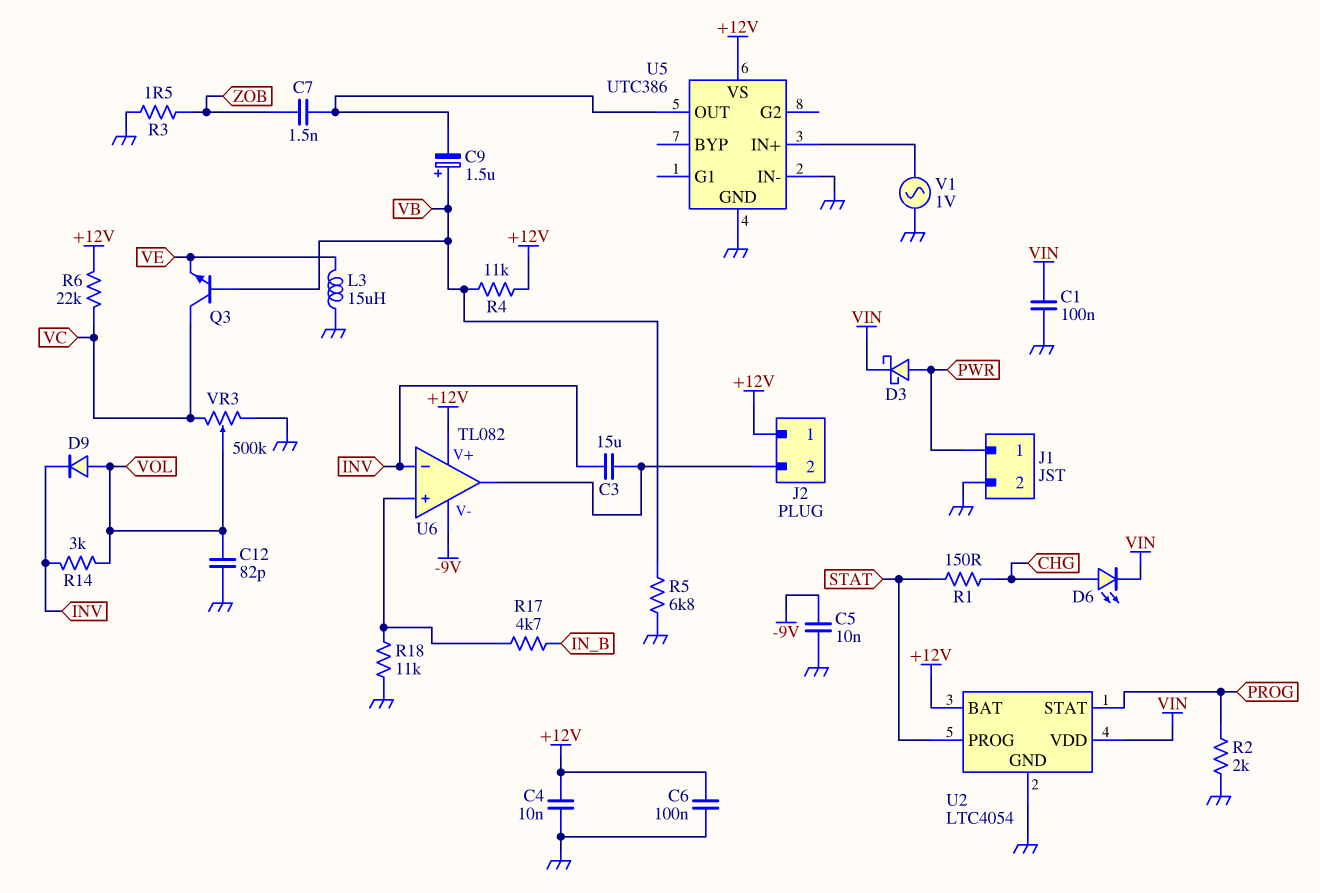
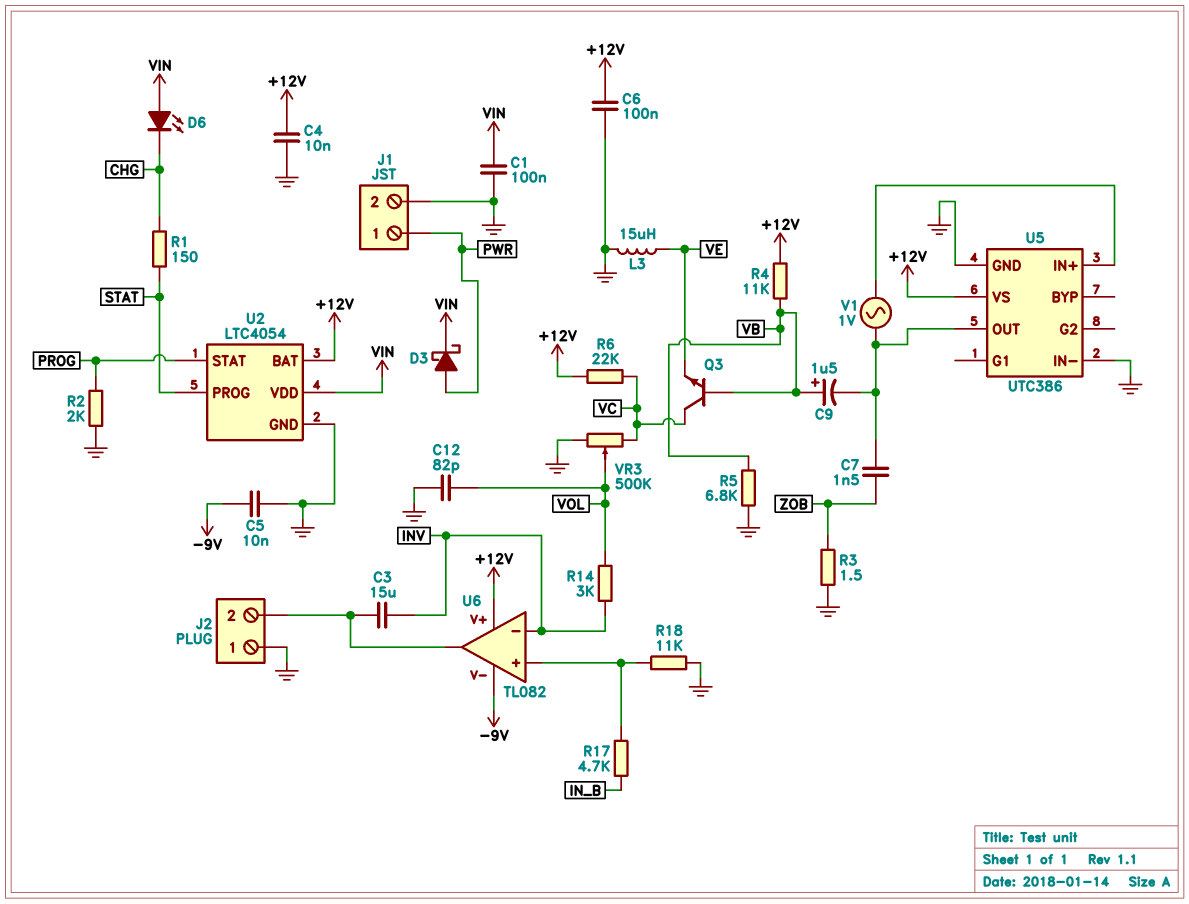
D6: LED (A CHG, K VIN) -> LED (A VIN, K CHG)
D9: diode (A VOL, K INV) -> none
J2 pin 1: +12V -> GND
V1: AC 1V (GND, U5/IN+) -> AC 1V (U5/IN+, U5/OUT)

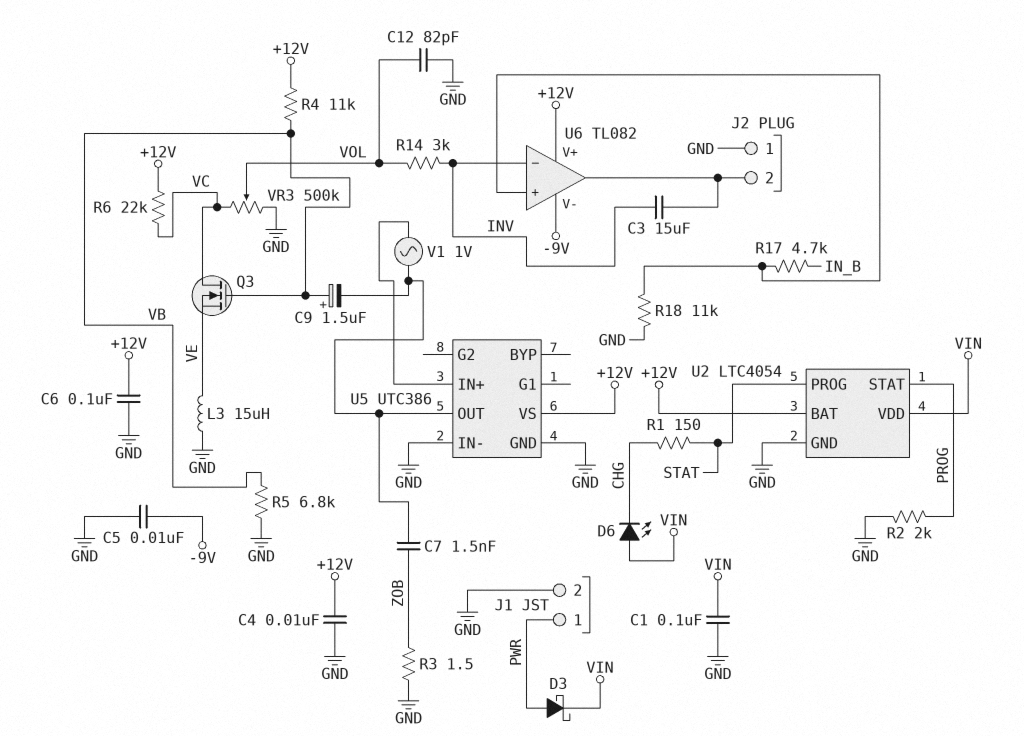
Q3: NPN (B VB, C VC, E VE) -> NMOS (G VB, D VC, S VE)

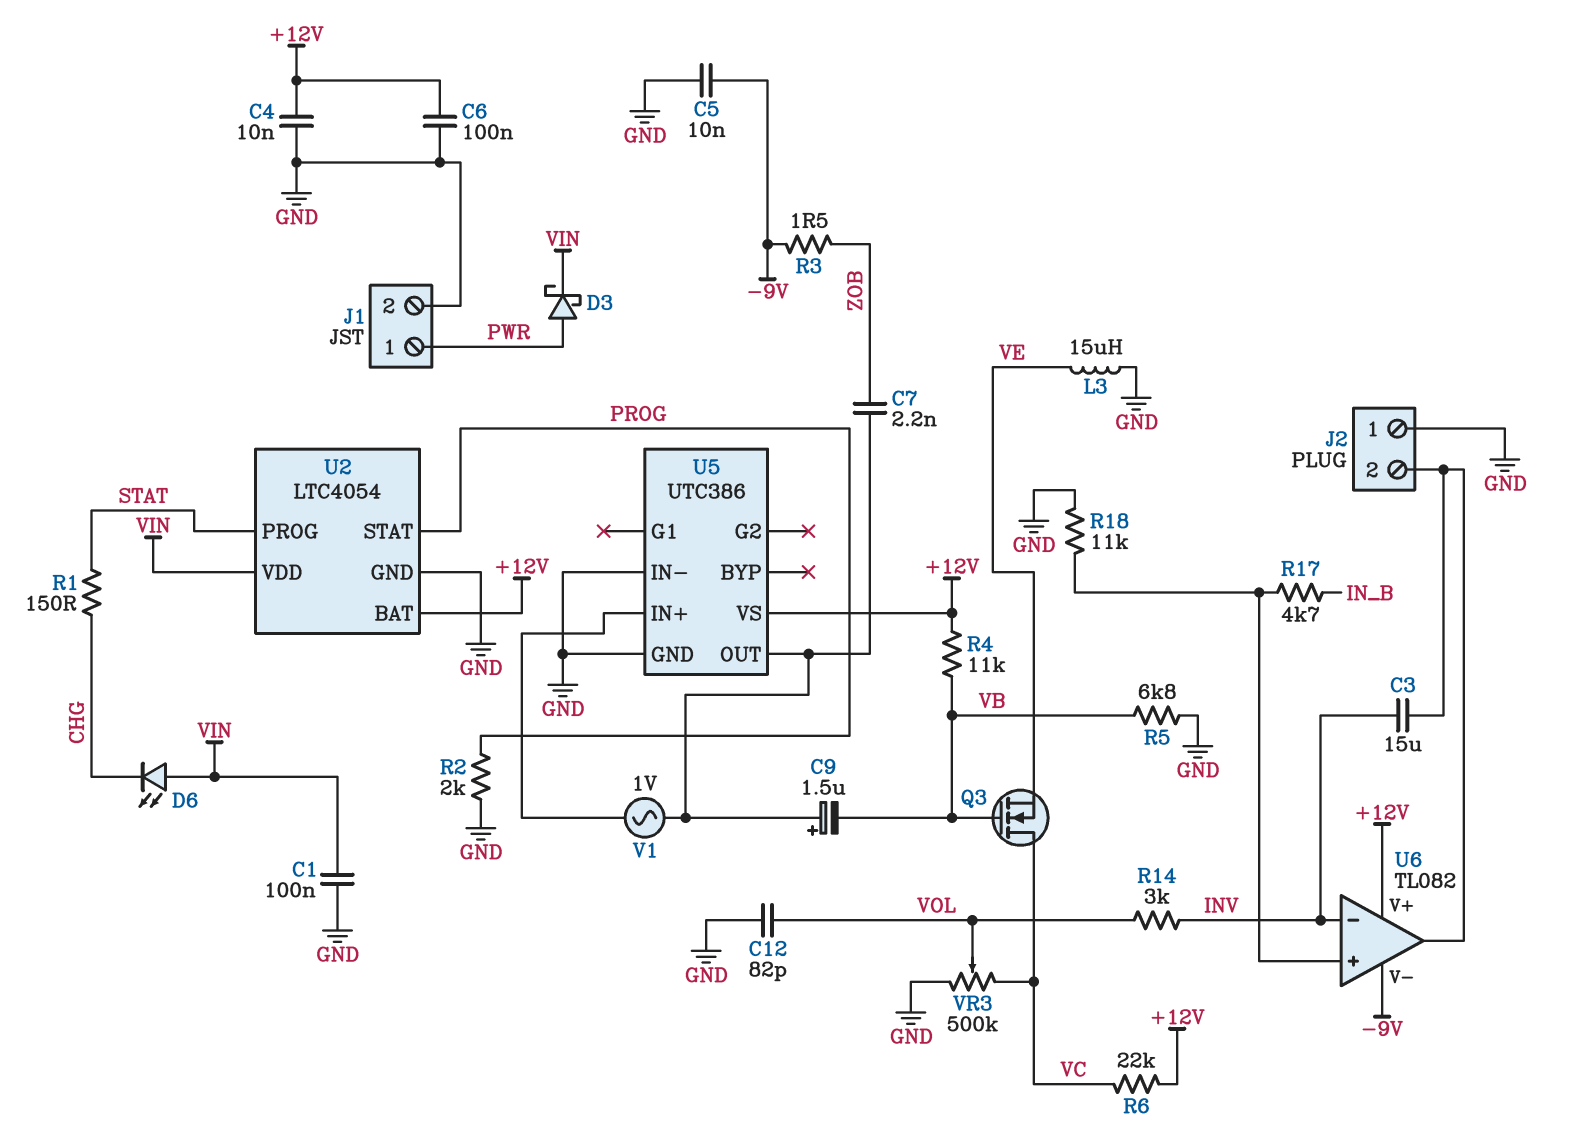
C7: 1.5nF (U5/OUT, ZOB) -> 2.2nF (U5/OUT, ZOB)
C9: 1.5uF (plus VB, minus U5/OUT) -> 1.5uF (plus U5/OUT, minus VB)
R3: 1.5 (GND, ZOB) -> 1.5 (-9V, ZOB)

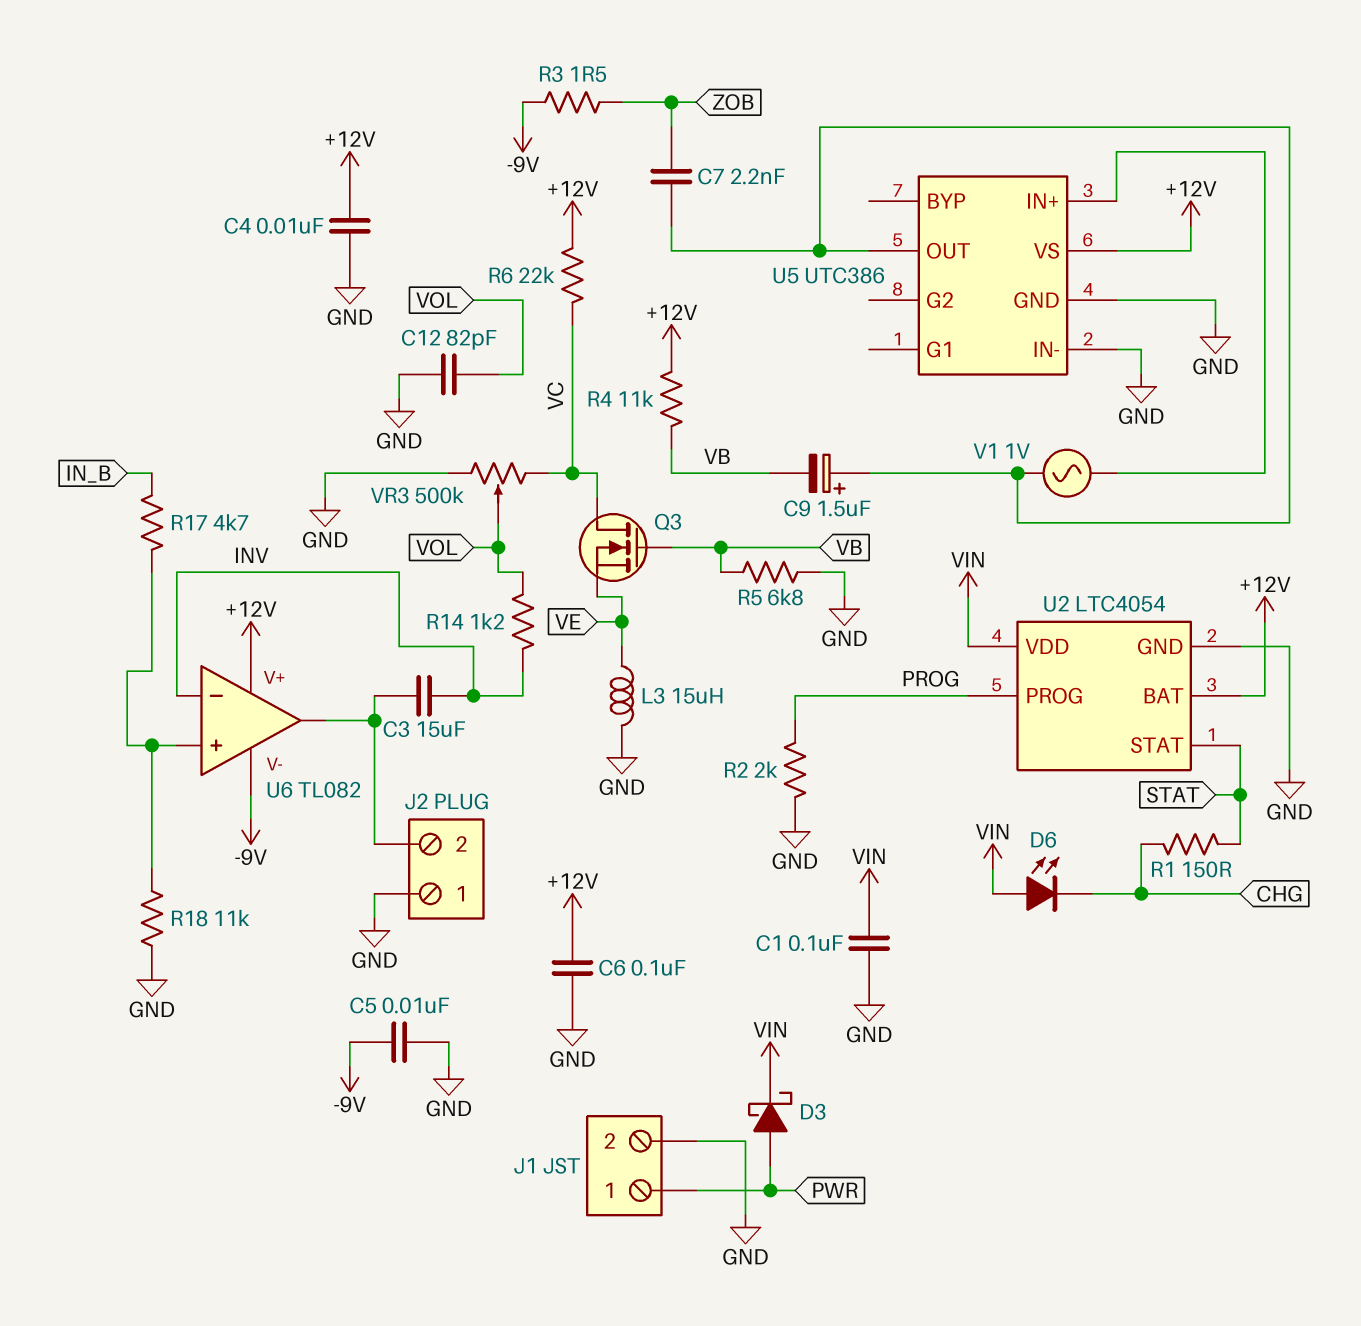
R14: 3k (INV, VOL) -> 1.2k (INV, VOL)
U2 pin PROG: STAT -> PROG
U2 pin STAT: PROG -> STAT

